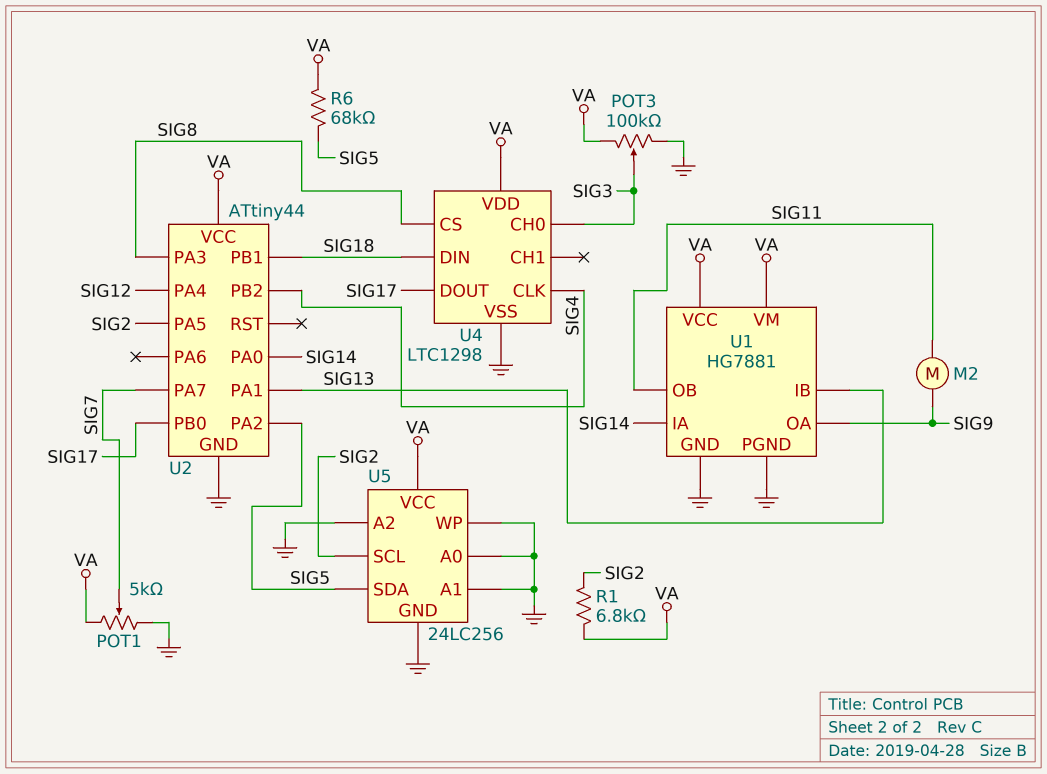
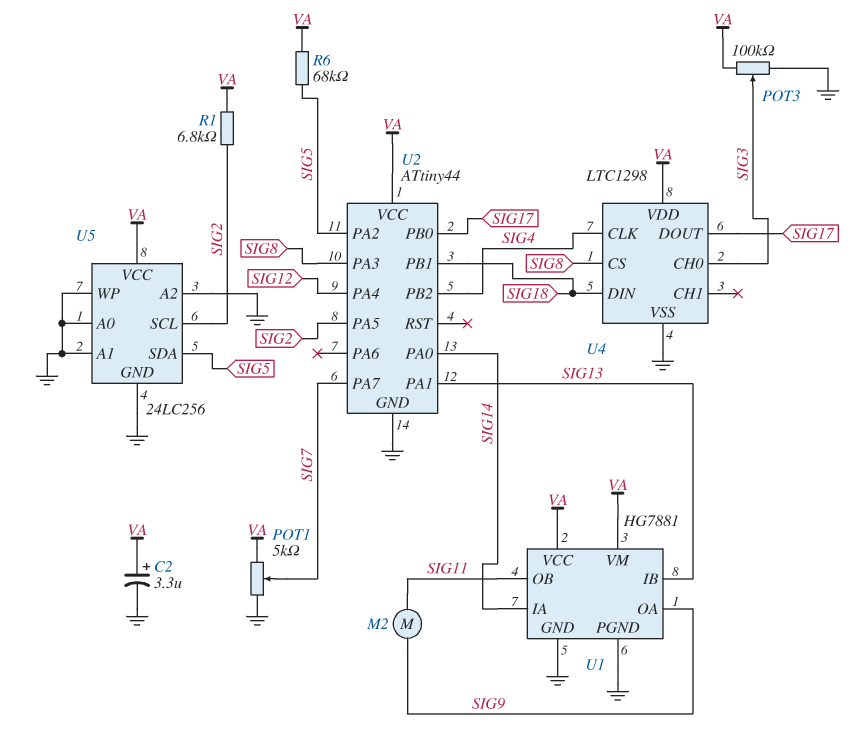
C2: none -> 3.3uF (plus VA, minus GND)

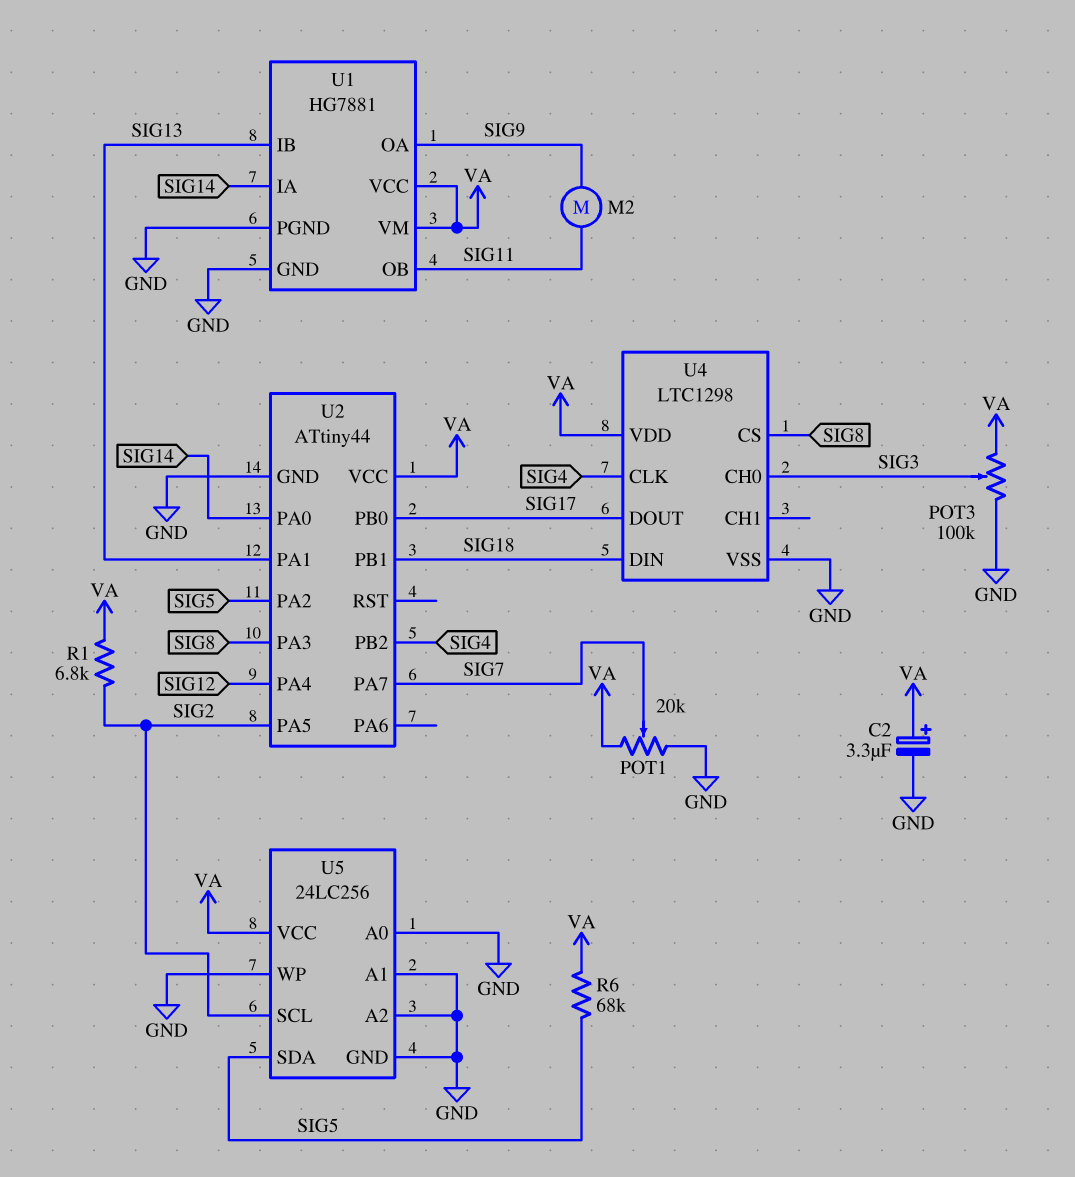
POT1: 5k (GND, VA, wiper SIG7) -> 20k (GND, VA, wiper SIG7)

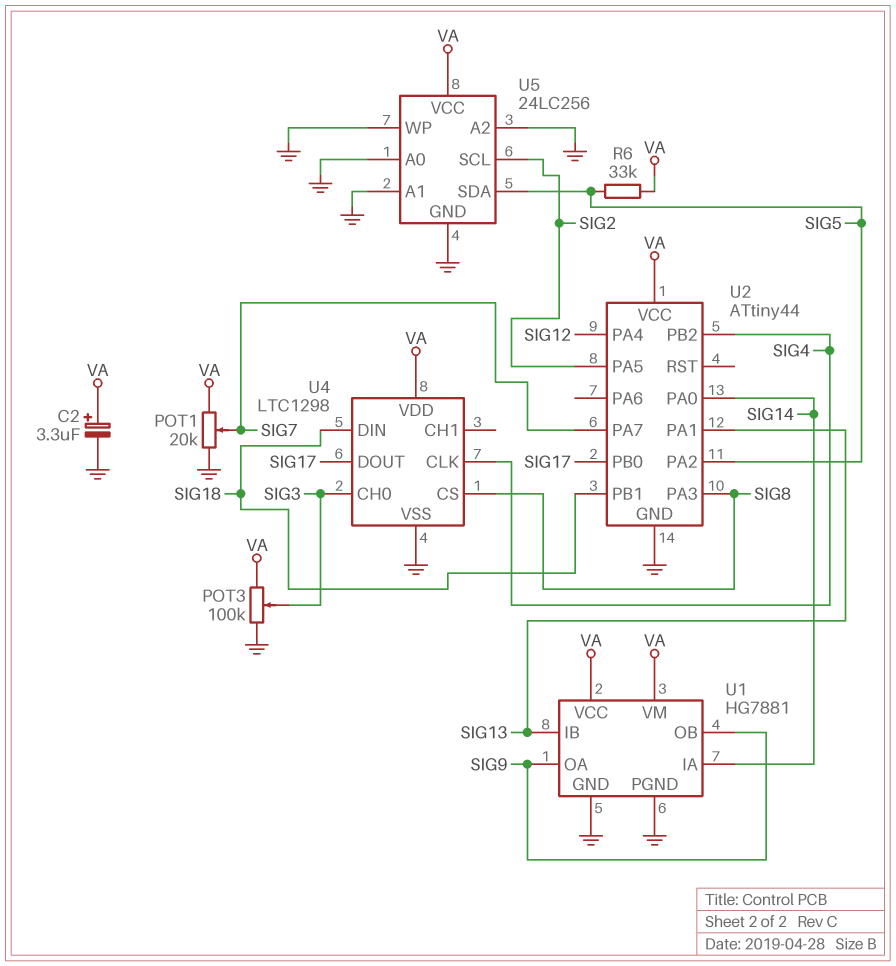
M2: motor (SIG9, SIG11) -> none
R1: 6.8k (SIG2, VA) -> none
R6: 68k (SIG5, VA) -> 33k (SIG5, VA)
U1 pin OB: SIG11 -> SIG9

